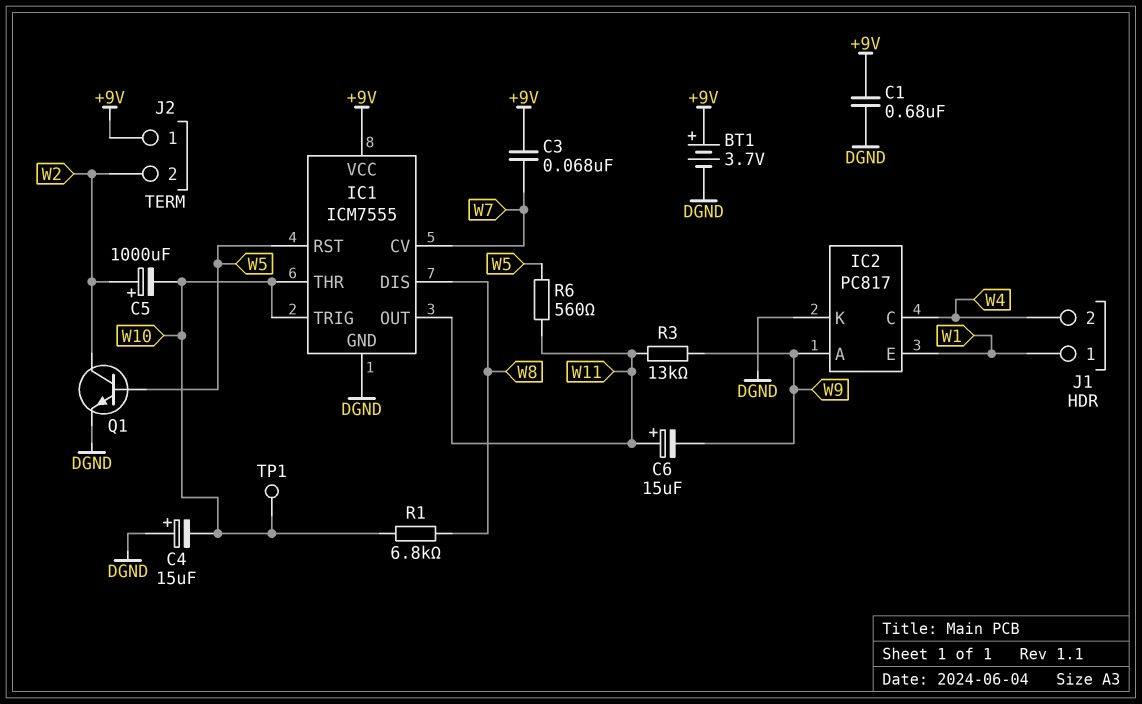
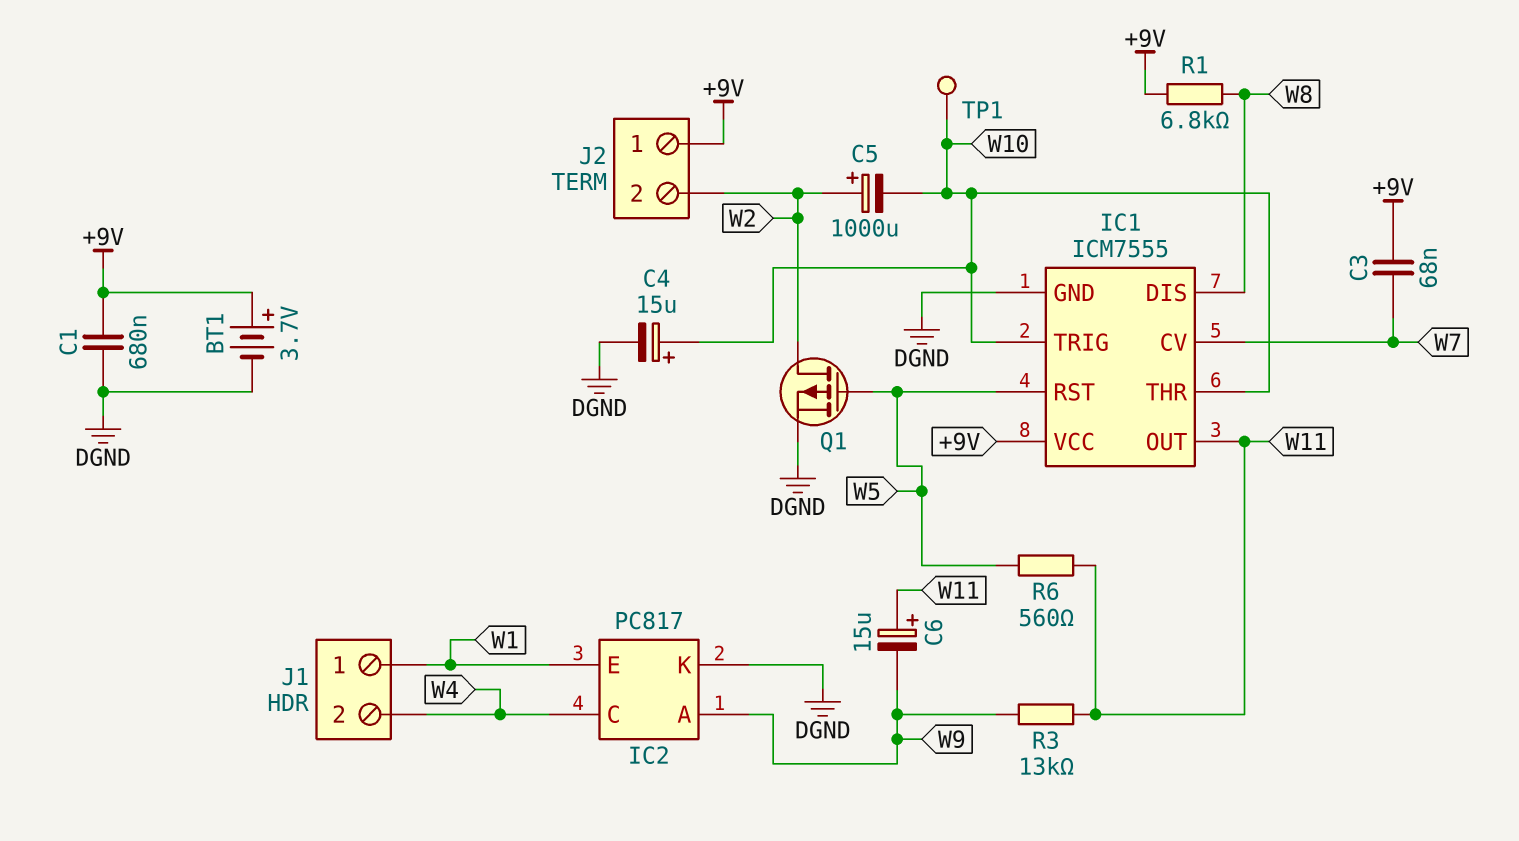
C4: 15uF (plus DGND, minus W10) -> 15uF (plus W10, minus DGND)
Q1: NPN (B W5, C W2, E DGND) -> PMOS (G W5, D W2, S DGND)
R1: 6.8k (W8, W10) -> 6.8k (+9V, W8)

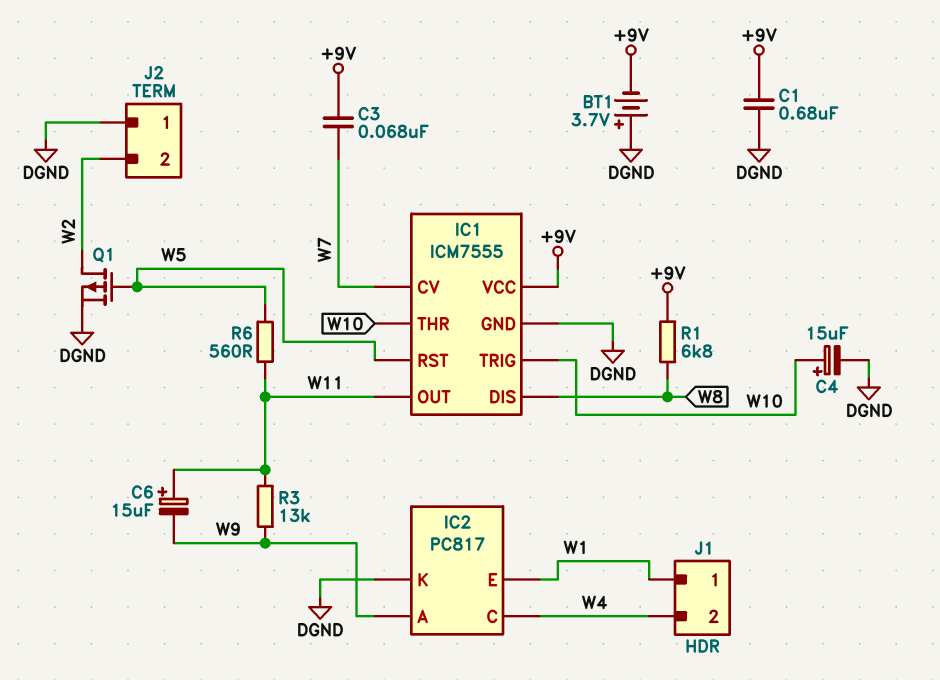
BT1: 3.7V (plus +9V, minus DGND) -> 3.7V (plus DGND, minus +9V)
C5: 1000uF (plus W2, minus W10) -> none
J2 pin 1: +9V -> DGND
TP1: test point (W10) -> none

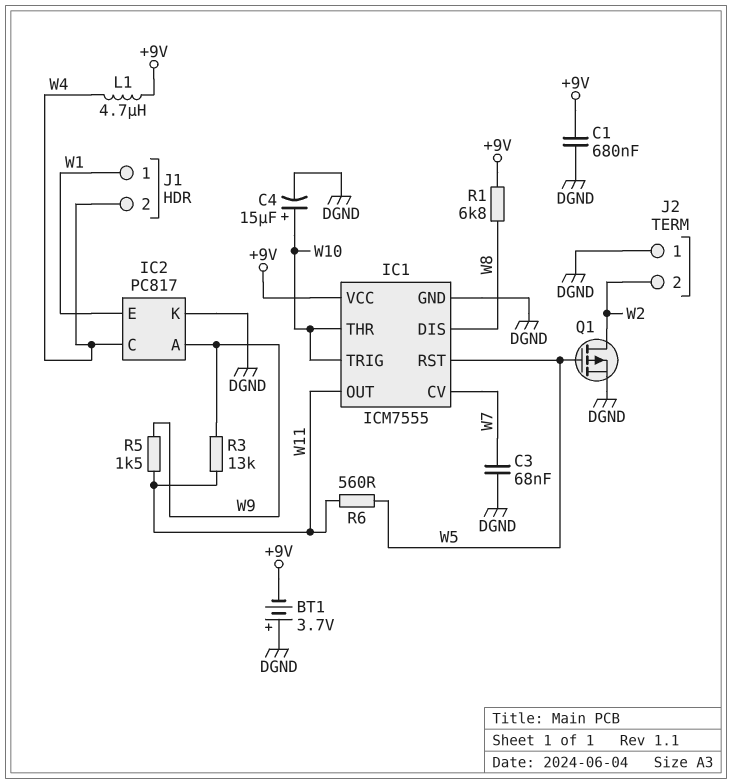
C3: 68nF (+9V, W7) -> 68nF (DGND, W7)
C6: 15uF (plus W11, minus W9) -> none
L1: none -> 4.7uH (+9V, W4)
R5: none -> 1.5k (W9, W11)

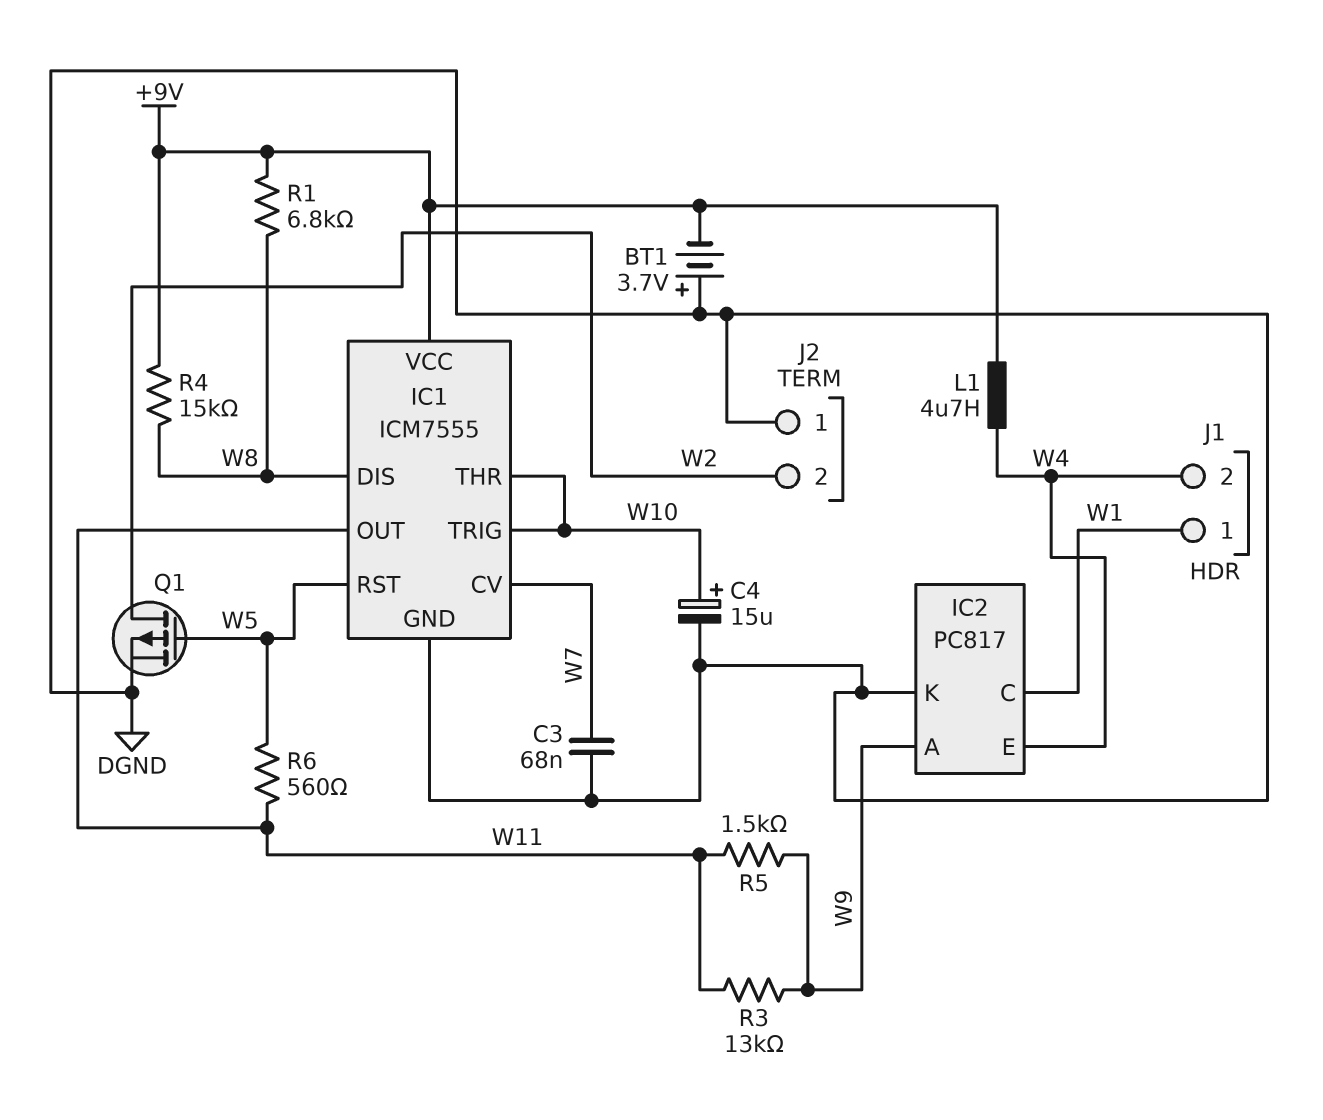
C1: 680nF (+9V, DGND) -> none
IC2 pin C: W4 -> W1
IC2 pin E: W1 -> W4
R4: none -> 15k (+9V, W8)

